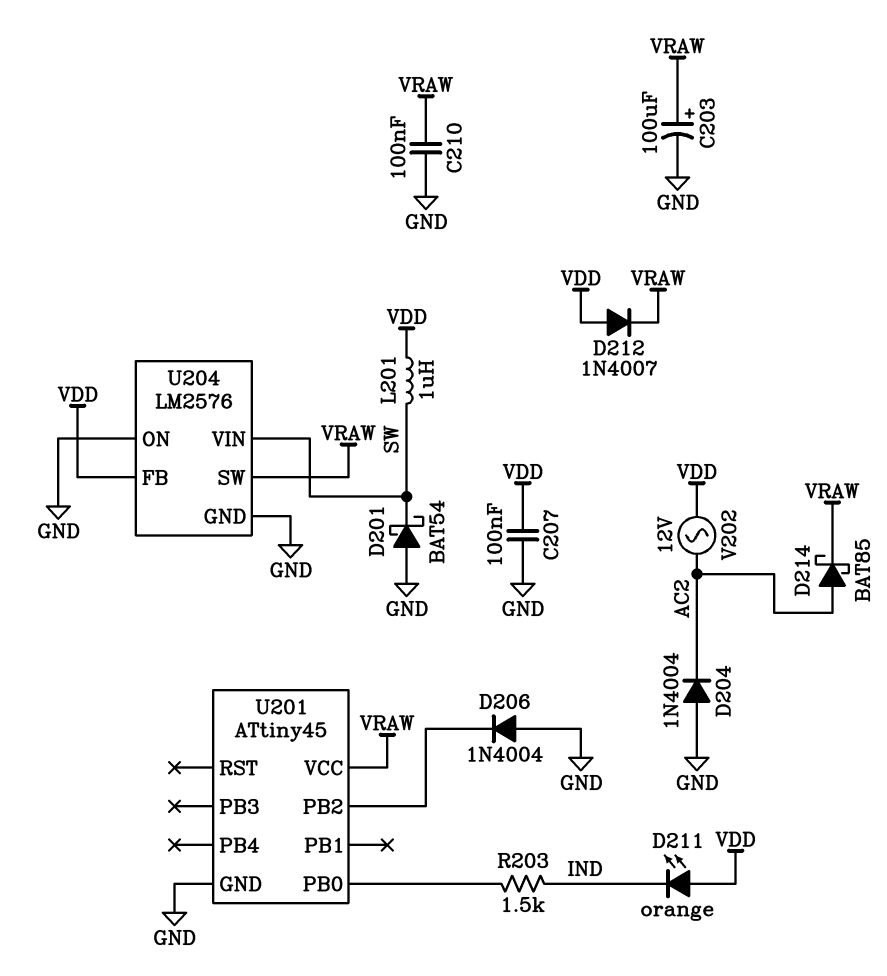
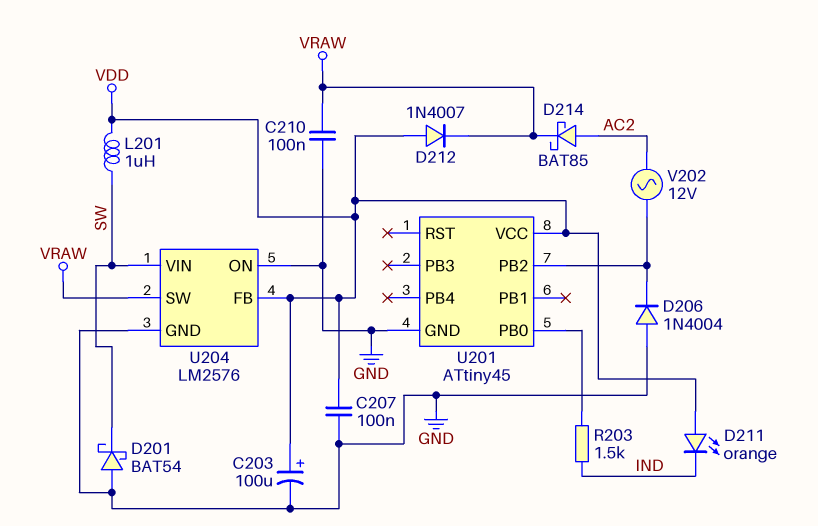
C203: 100uF (plus VRAW, minus GND) -> 100uF (plus VDD, minus GND)
D204: diode 1N4004 (A GND, K AC2) -> none
U201 pin VCC: VRAW -> VDD
V202: AC 12V (AC2, VDD) -> AC 12V (AC2, U201/PB2)

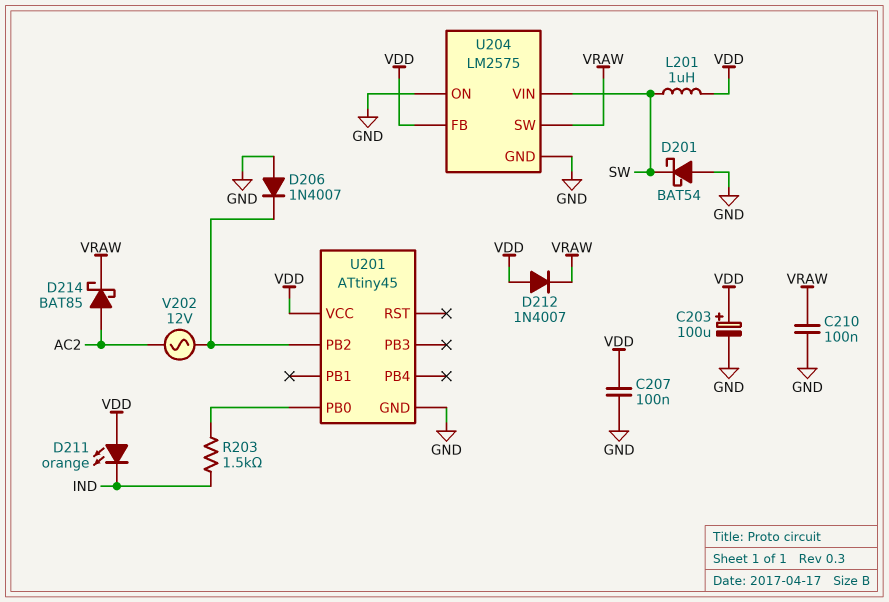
D206: diode 1N4004 (A GND, K U201/PB2) -> diode 1N4007 (A GND, K U201/PB2)
U204: LM2576 -> LM2575

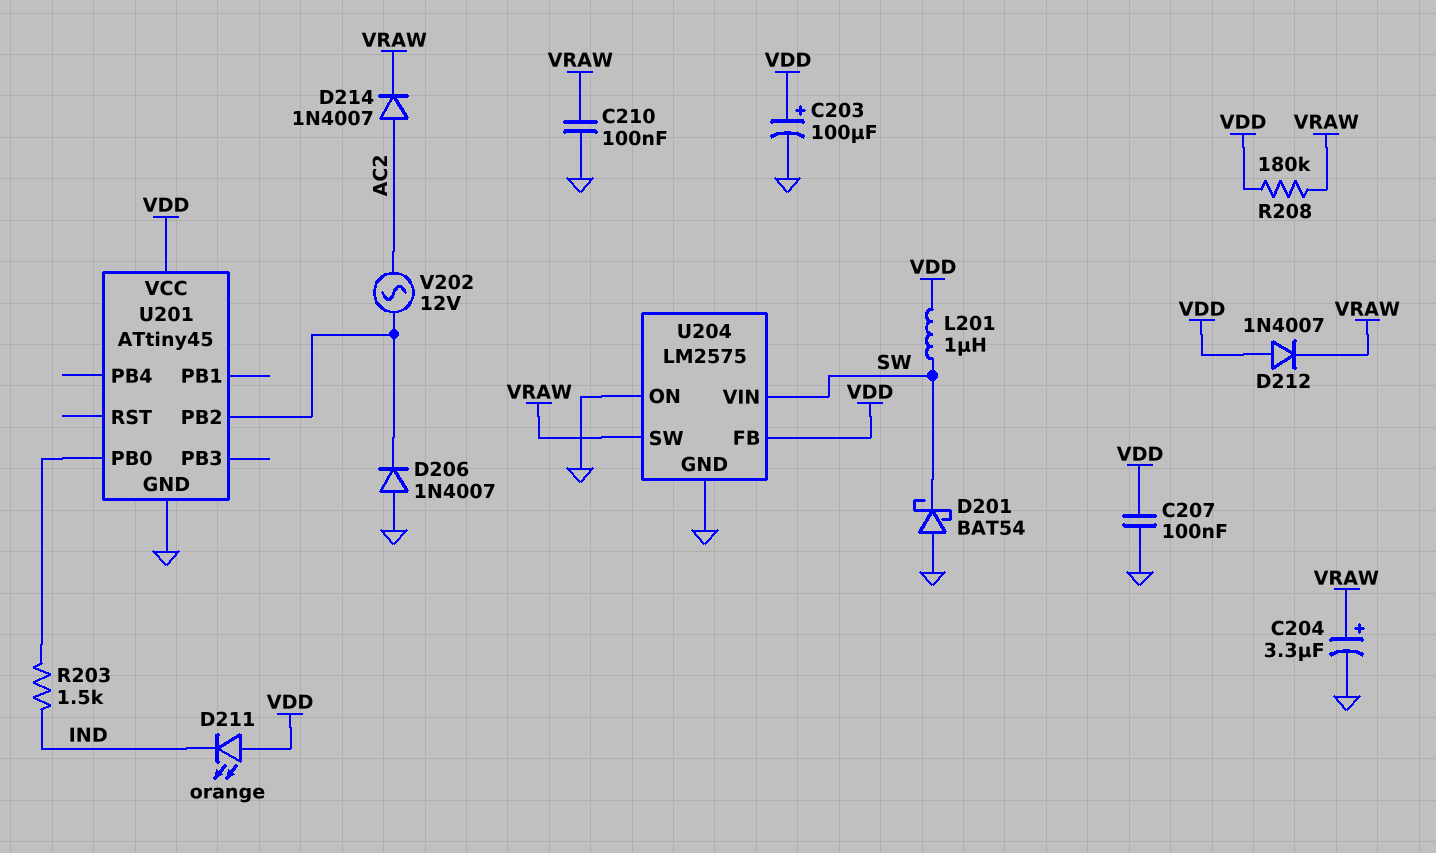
C204: none -> 3.3uF (plus VRAW, minus GND)
D214: schottky BAT85 (A AC2, K VRAW) -> diode 1N4007 (A AC2, K VRAW)
R208: none -> 180k (VDD, VRAW)

